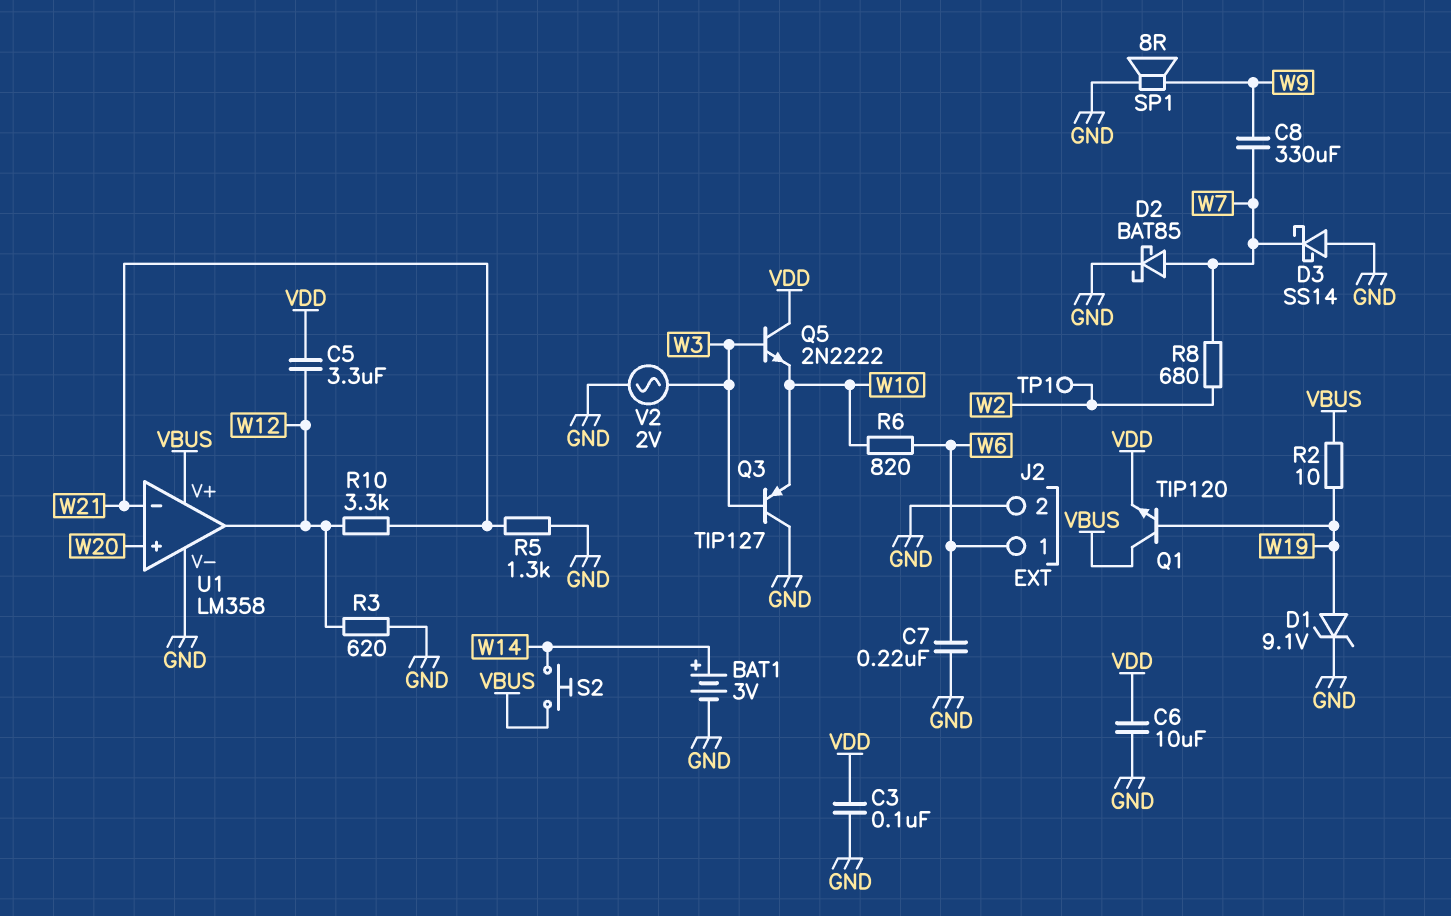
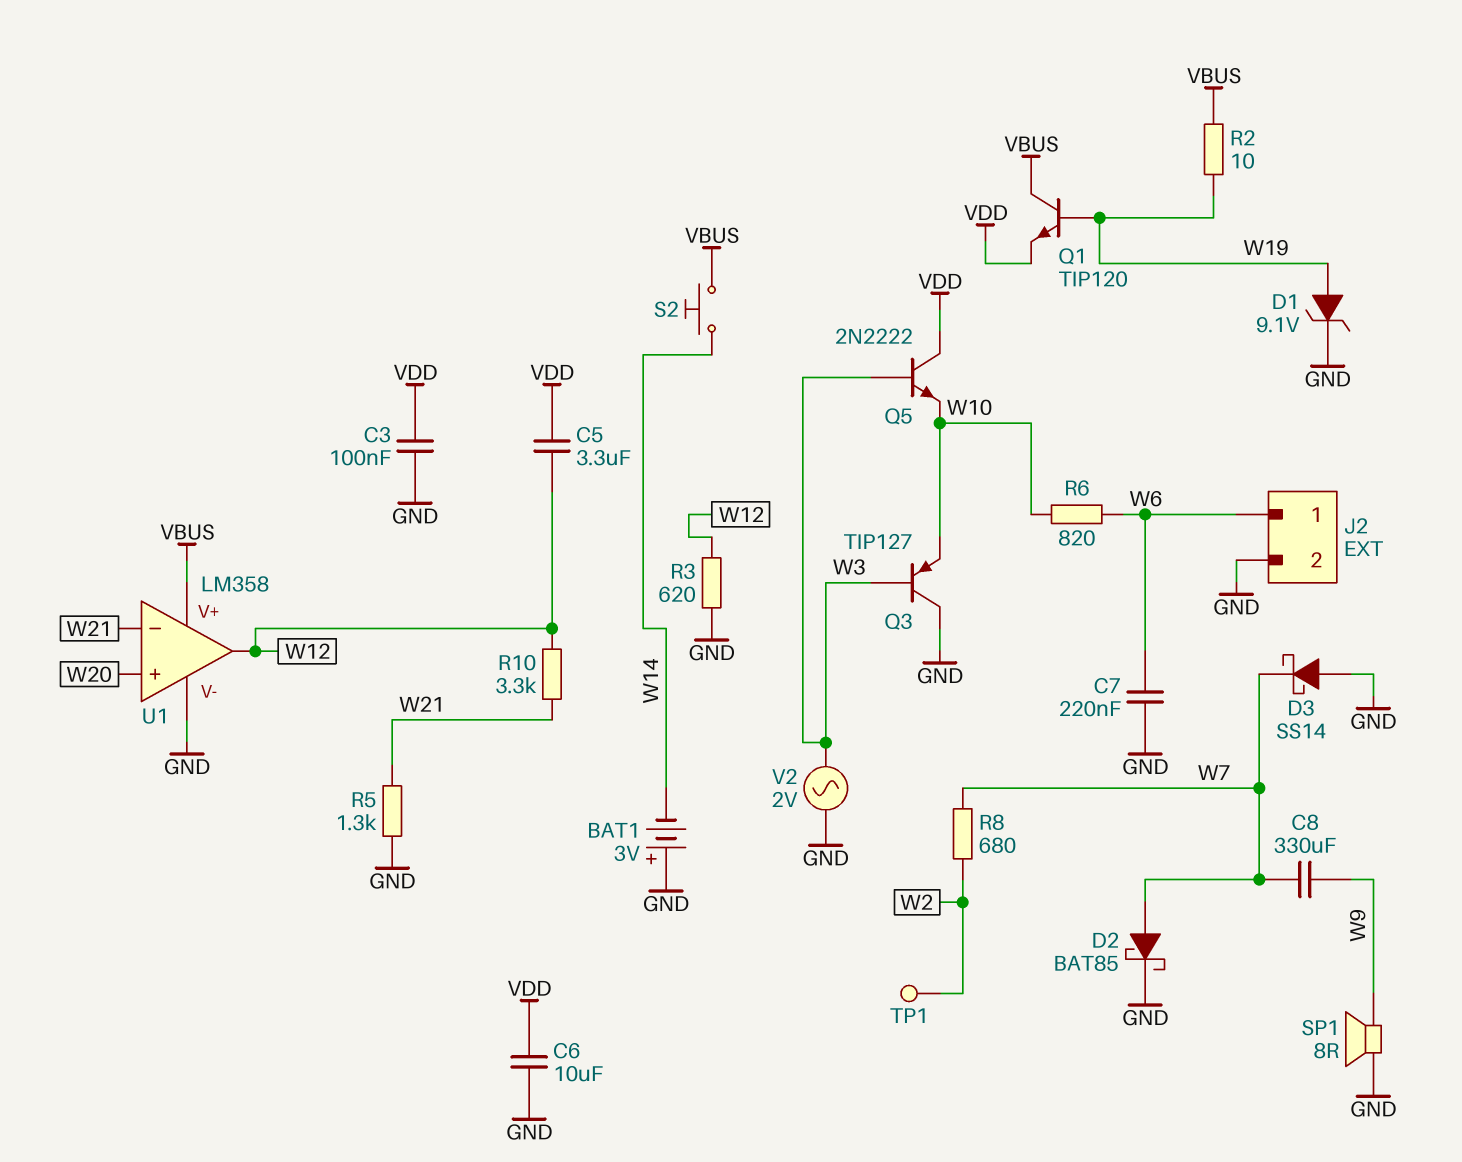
BAT1: 3V (plus W14, minus GND) -> 3V (plus GND, minus W14)

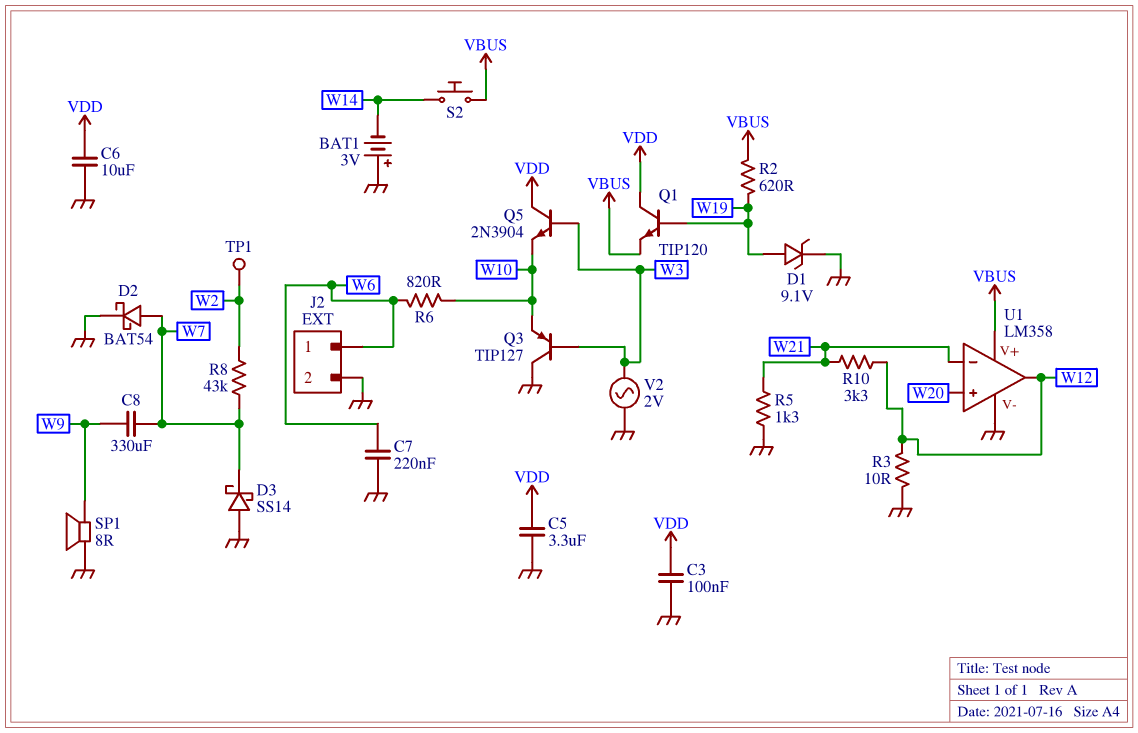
C5: 3.3uF (VDD, W12) -> 3.3uF (GND, VDD)
D2: schottky BAT85 (A W7, K GND) -> schottky BAT54 (A W7, K GND)
Q1: NPN TIP120 (B W19, C VBUS, E VDD) -> NPN TIP120 (B W19, C VDD, E VBUS)
Q5: NPN 2N2222 (B W3, C VDD, E W10) -> NPN 2N3904 (B W3, C VDD, E W10)
R2: 10 (VBUS, W19) -> 620 (VBUS, W19)
R3: 620 (GND, W12) -> 10 (GND, W12)
R8: 680 (W2, W7) -> 43k (W2, W7)

